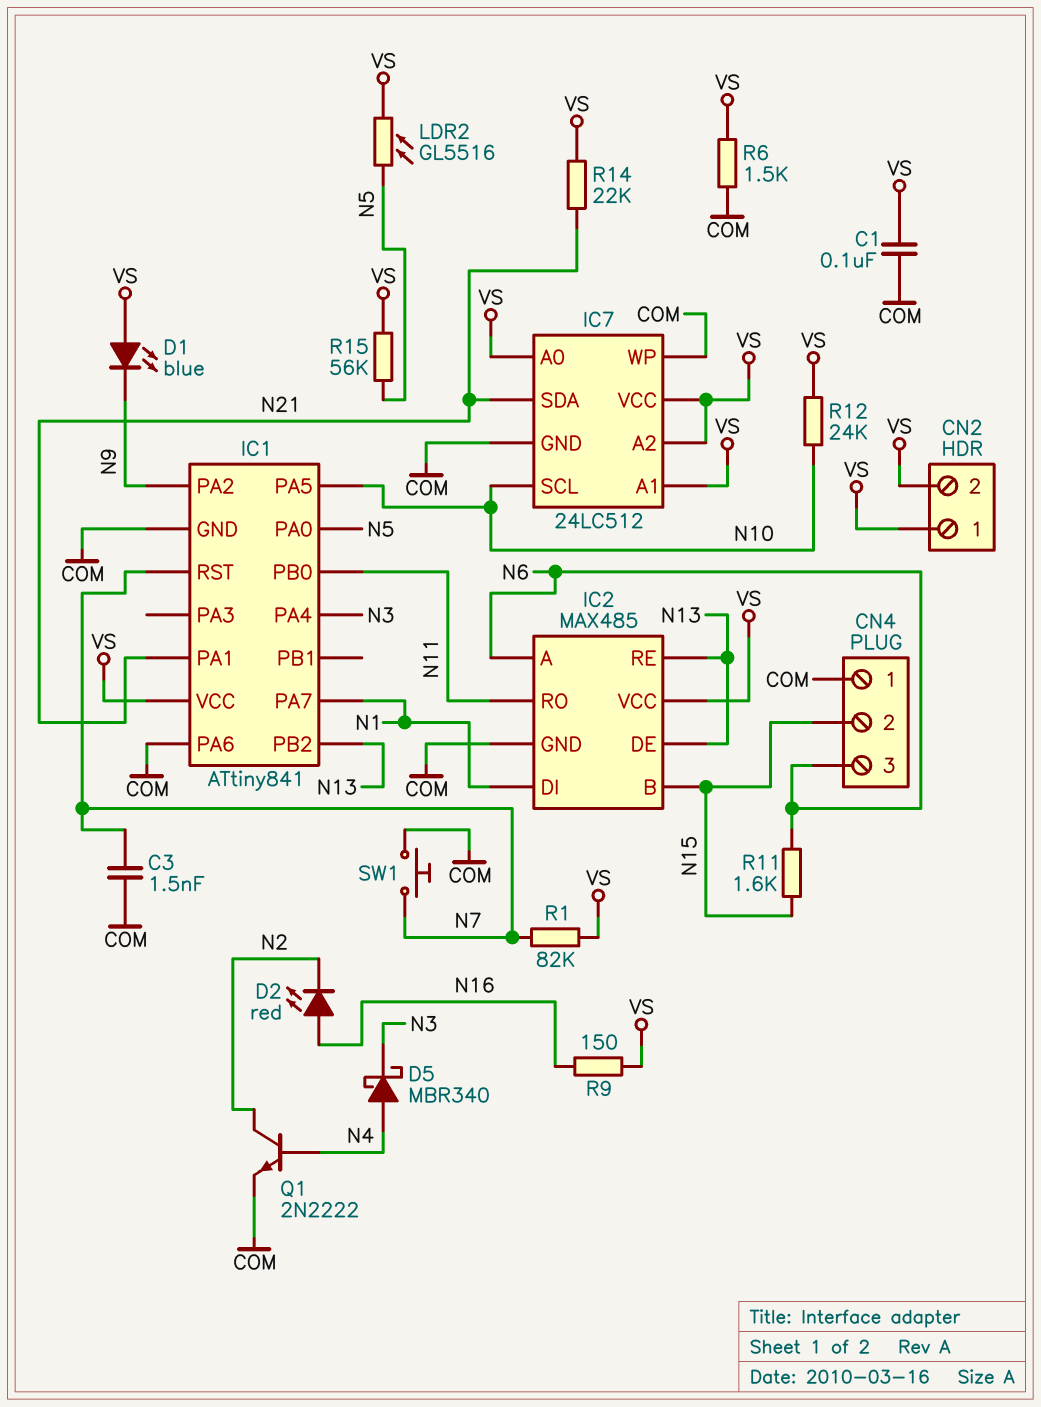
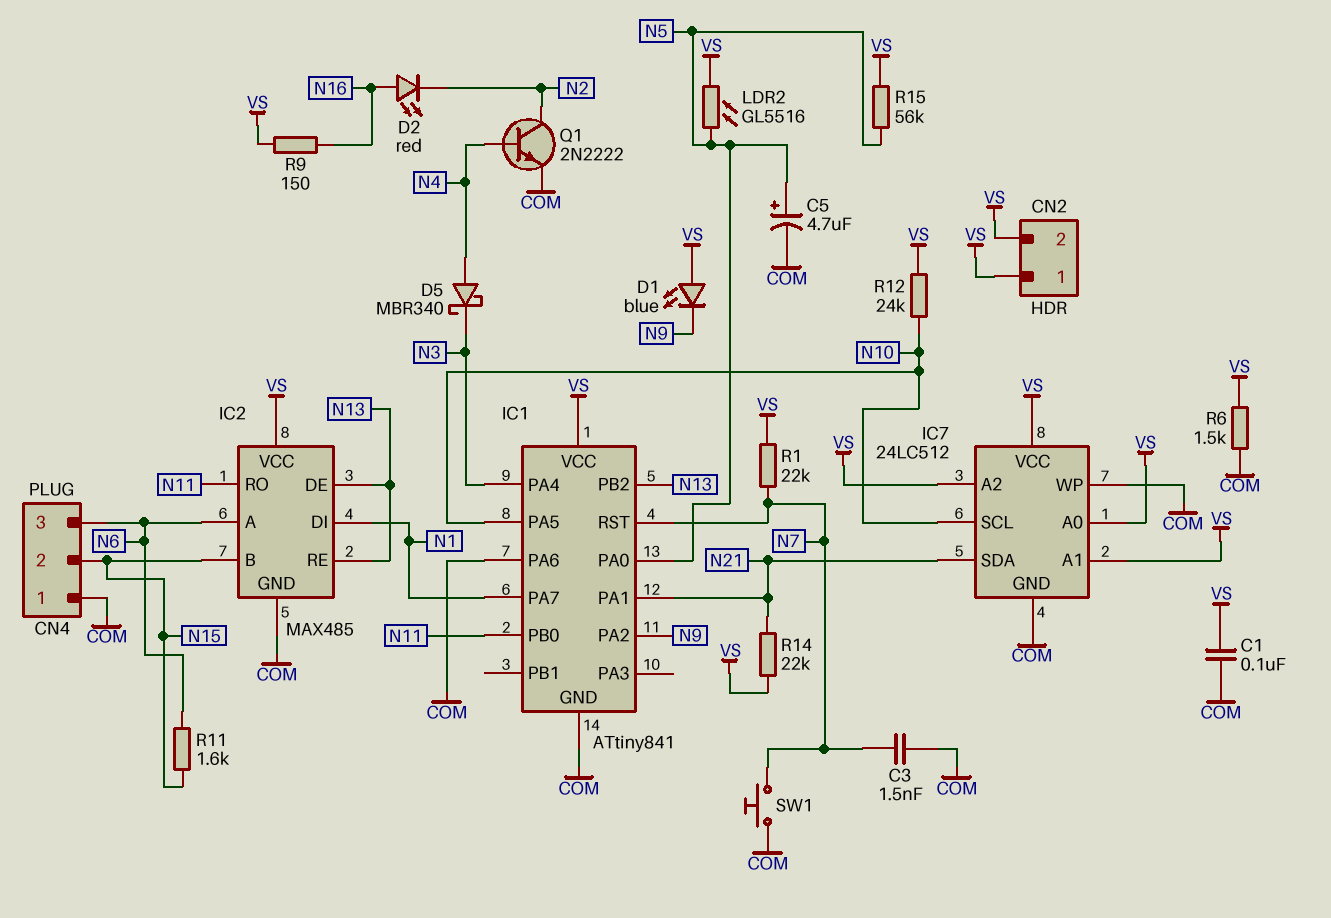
C5: none -> 4.7uF (plus N5, minus COM)
R1: 82k (N7, VS) -> 22k (N7, VS)

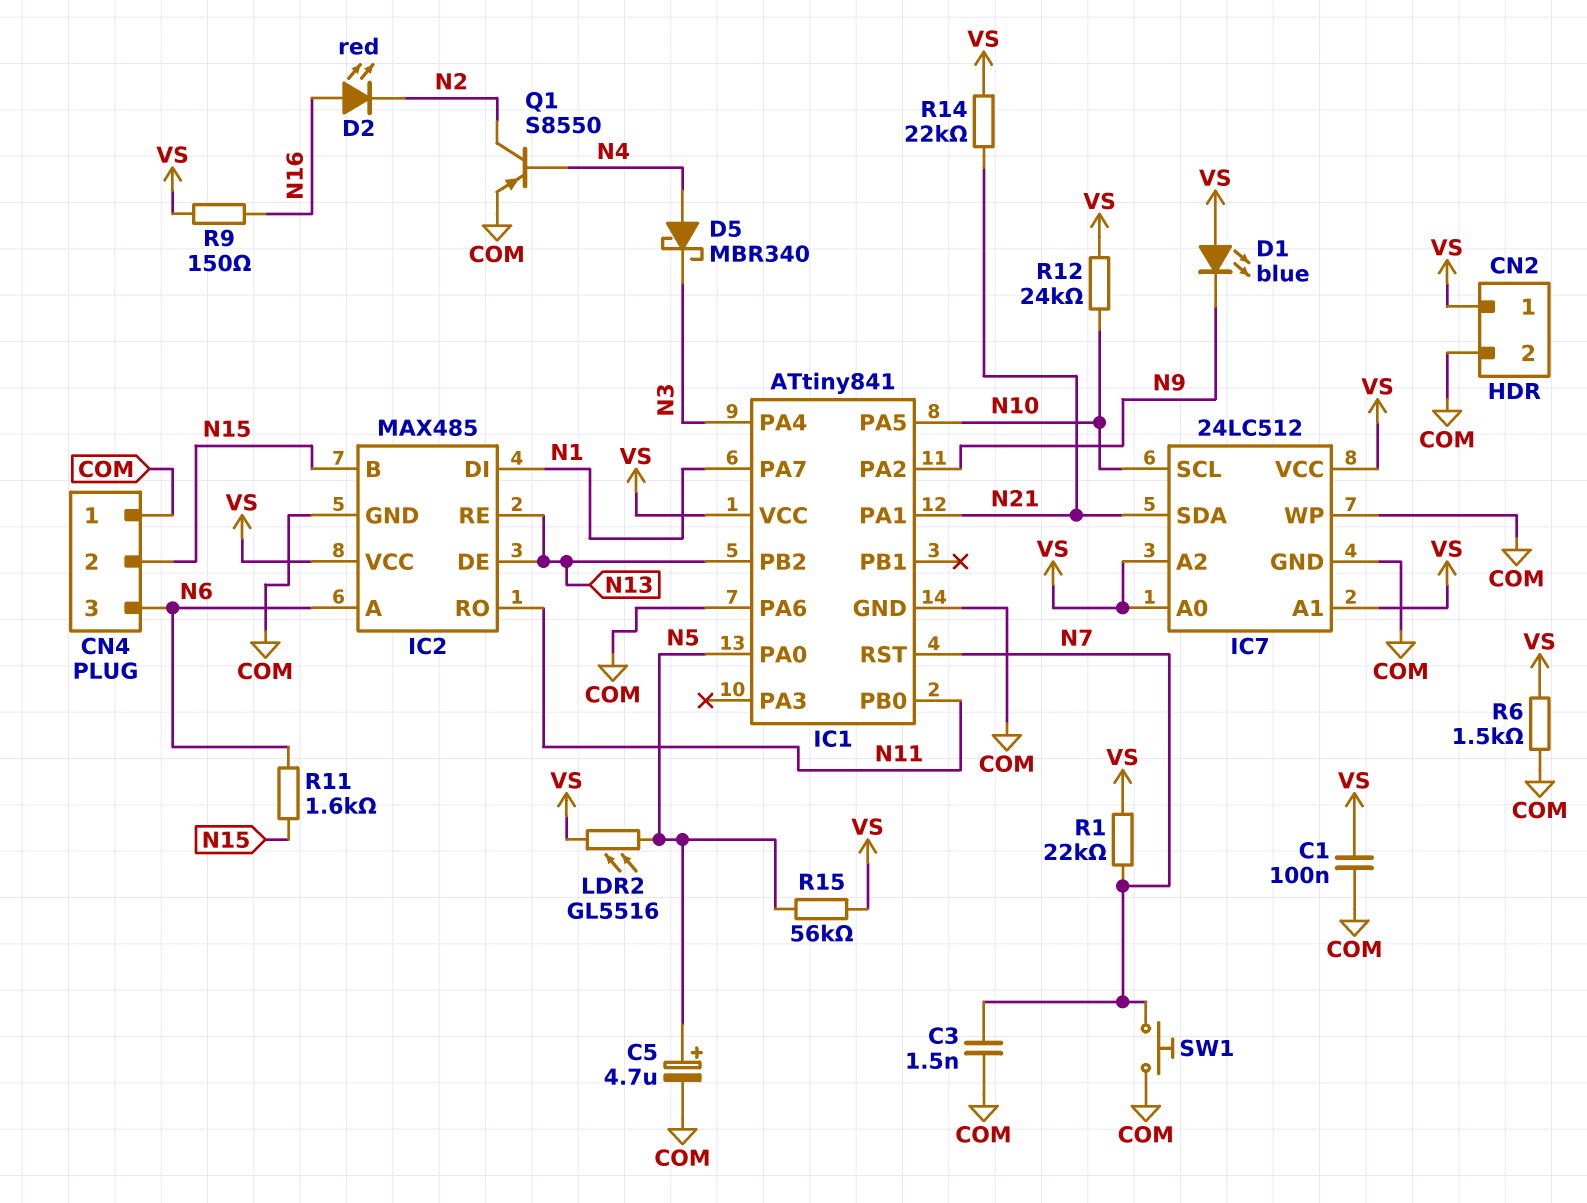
CN2 pin 2: VS -> COM
Q1: NPN 2N2222 (B N4, C N2, E COM) -> PNP S8550 (B N4, C N2, E COM)

